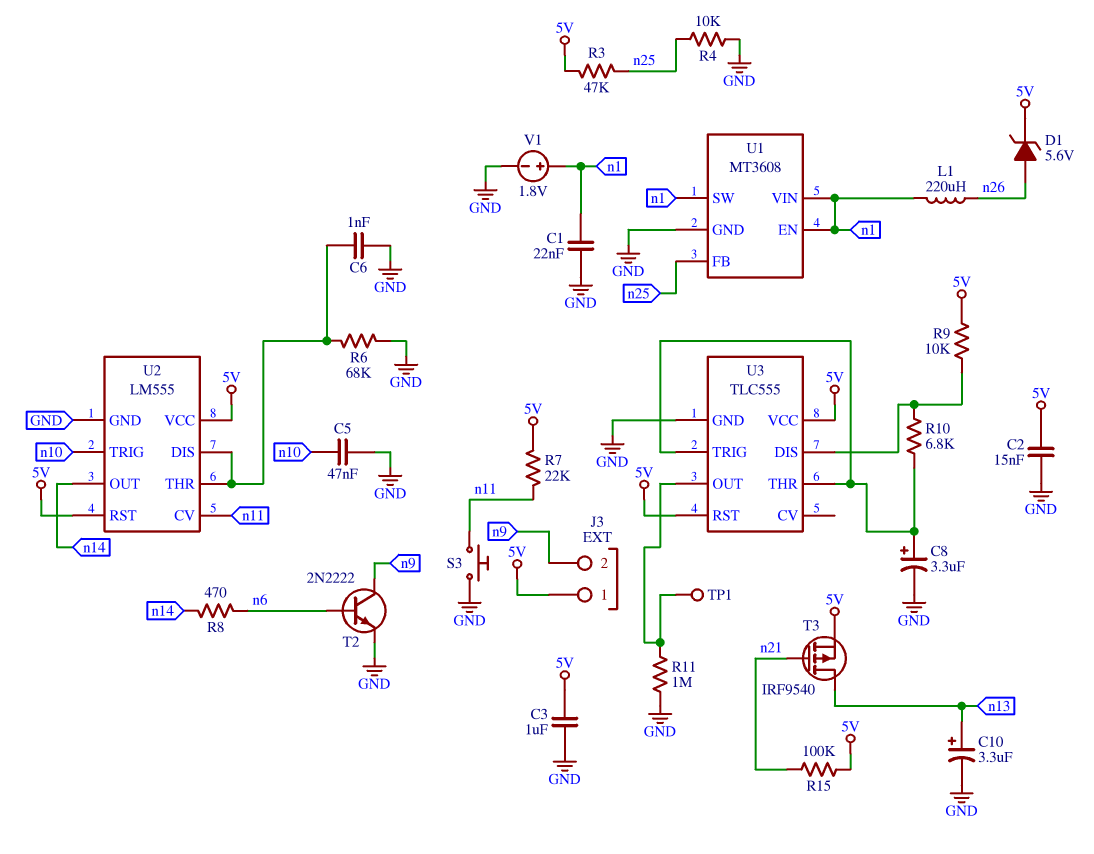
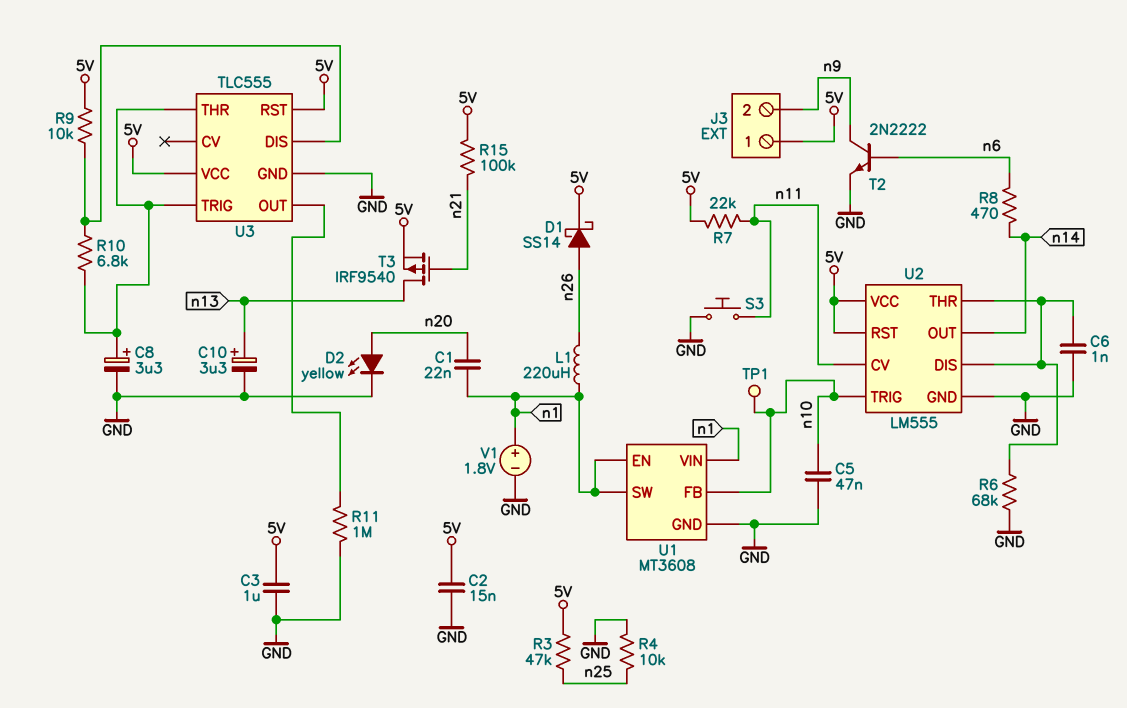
C1: 22nF (GND, n1) -> 22nF (n1, n20)
D1: zener 5.6V (A n26, K 5V) -> schottky SS14 (A n26, K 5V)
D2: none -> LED yellow (A n20, K GND)
TP1: test point (U3/OUT) -> test point (n10)
U1 pin FB: n25 -> n10

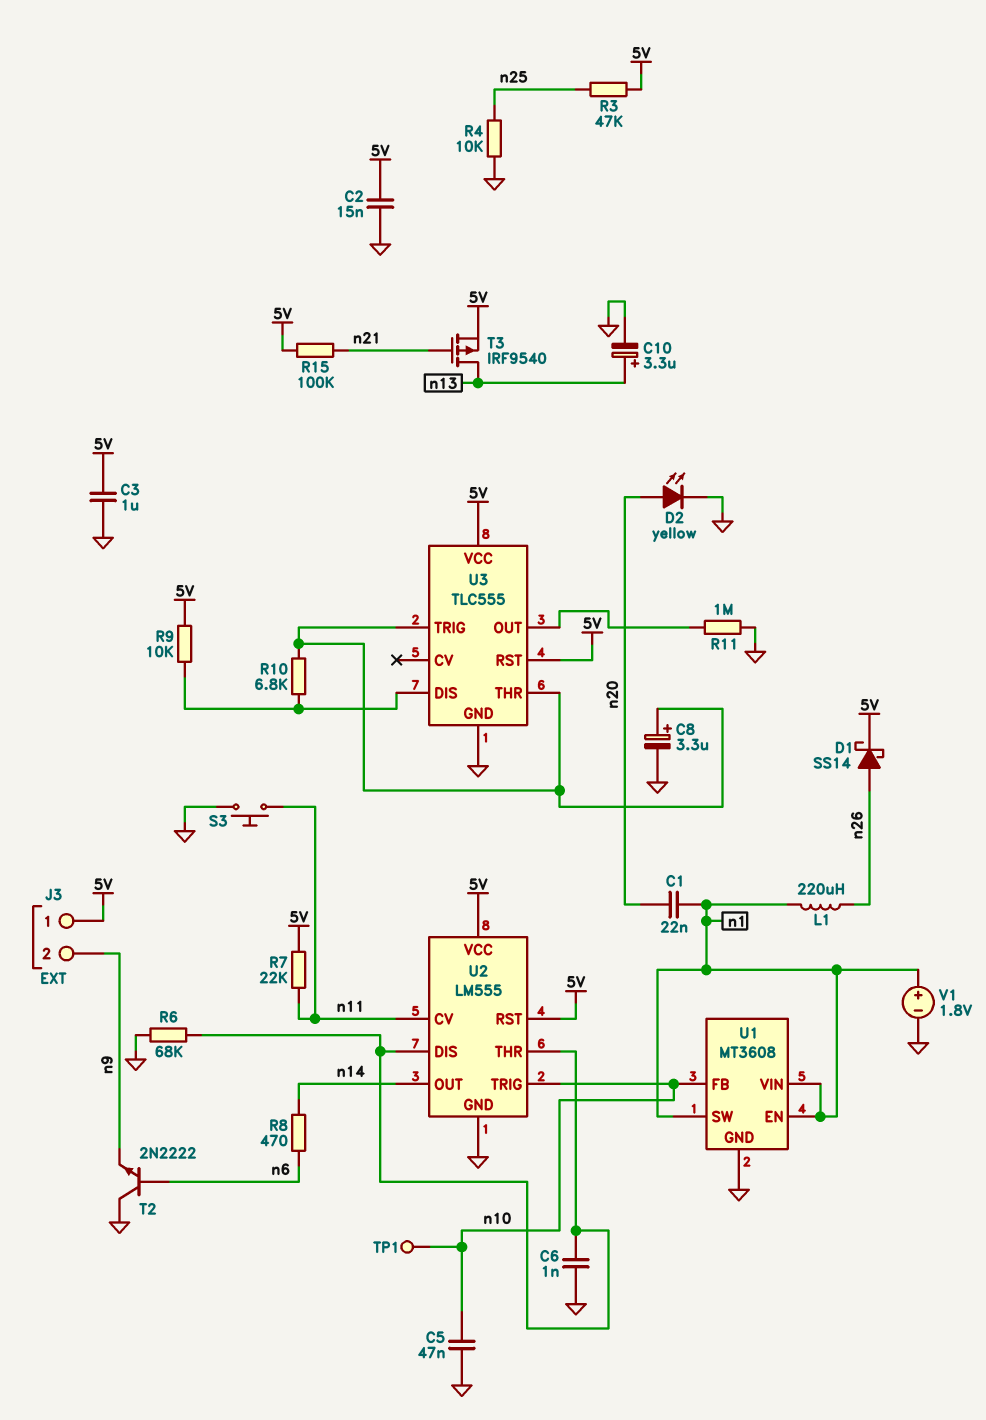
T2: NPN 2N2222 (B n6, C n9, E GND) -> NPN 2N2222 (B n6, C GND, E n9)

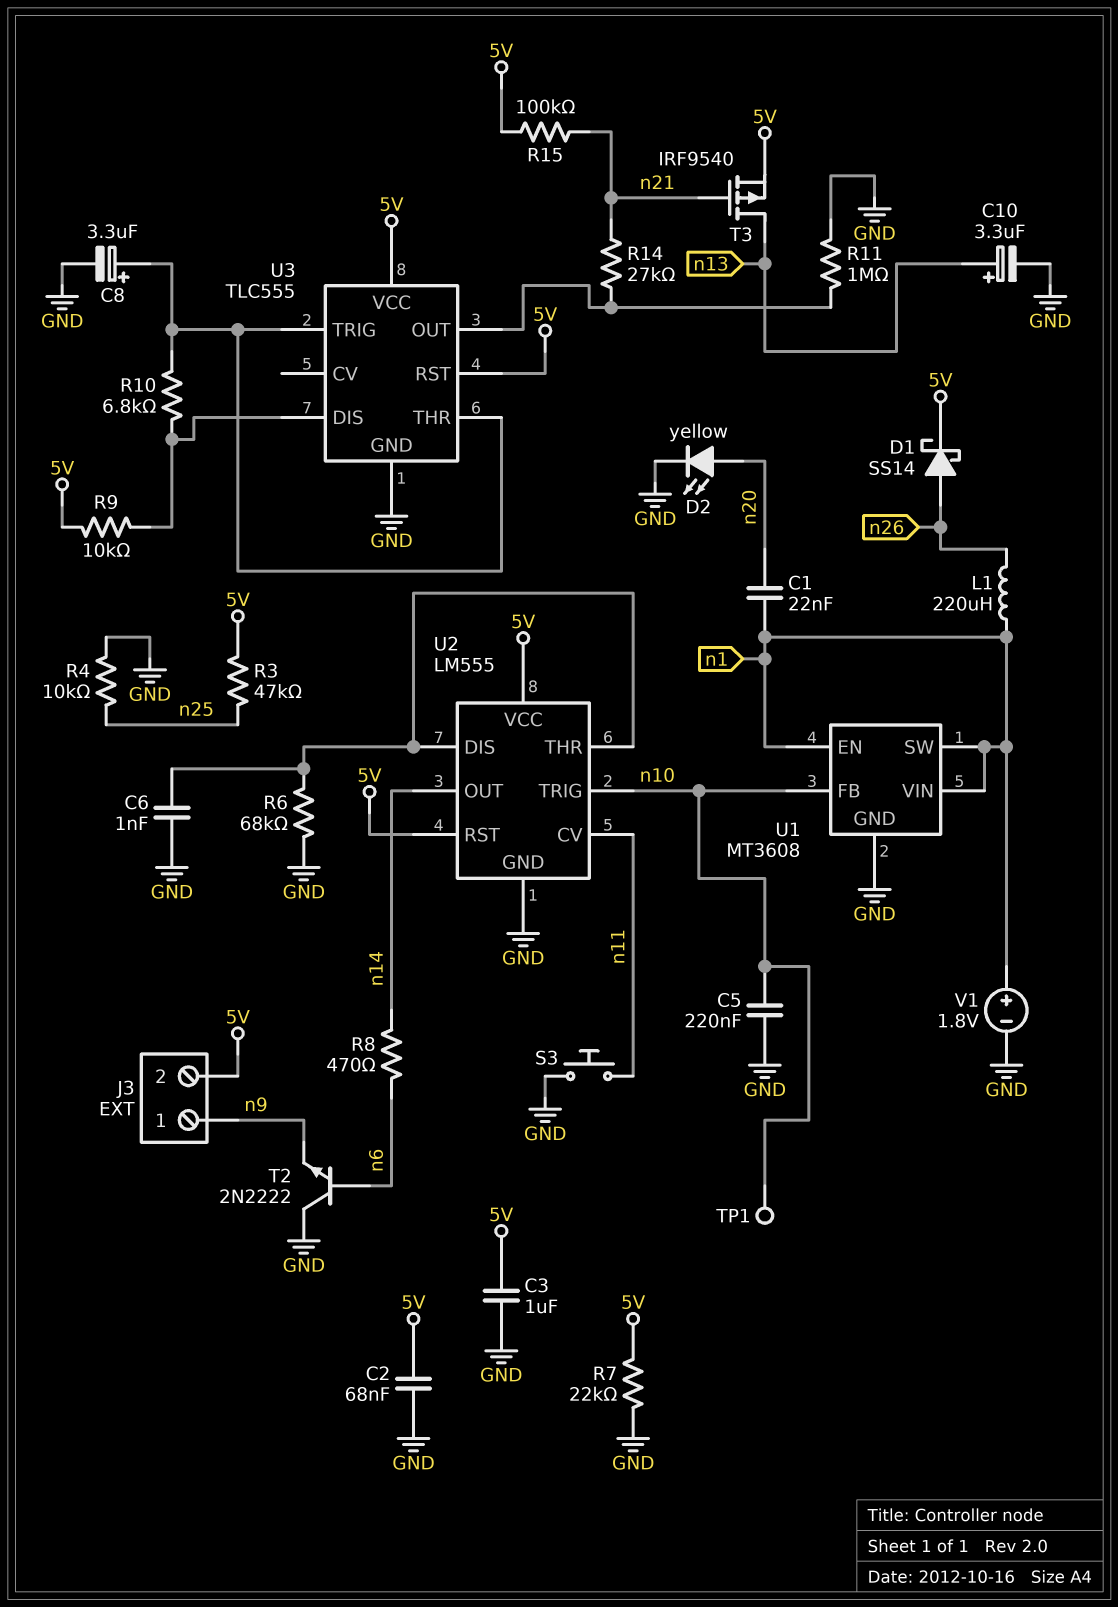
C2: 15nF (5V, GND) -> 68nF (5V, GND)
C5: 47nF (GND, n10) -> 220nF (GND, n10)
J3 pin 1: 5V -> n9
J3 pin 2: n9 -> 5V
R7: 22k (5V, n11) -> 22k (5V, GND)
R14: none -> 27k (U3/OUT, n21)

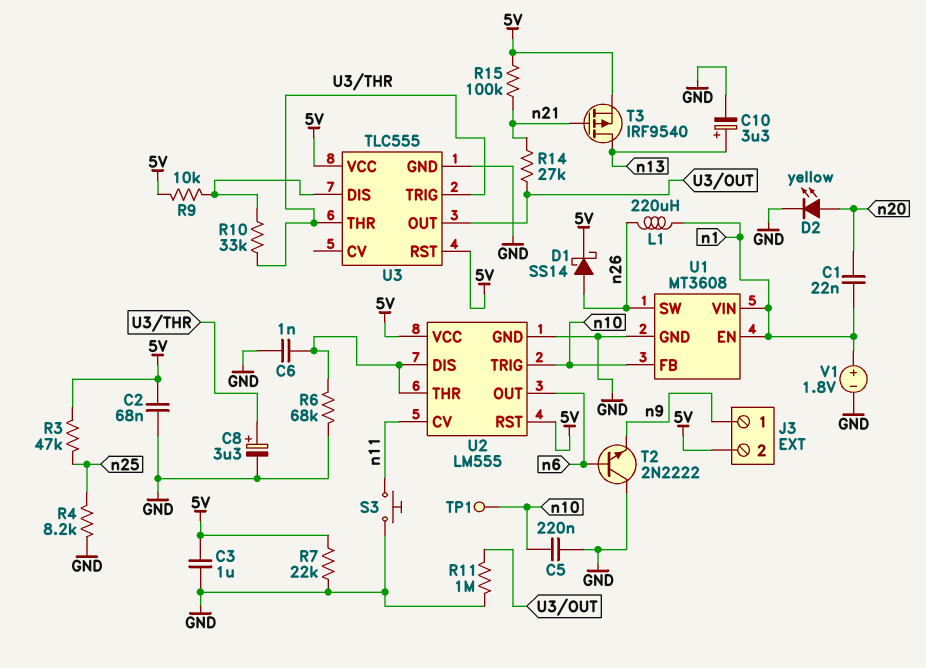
R4: 10k (GND, n25) -> 8.2k (GND, n25)
R8: 470 (n6, n14) -> none
R10: 6.8k (U3/DIS, U3/THR) -> 33k (U3/DIS, U3/THR)
U1 pin SW: n1 -> n26
U2 pin OUT: n14 -> n6

